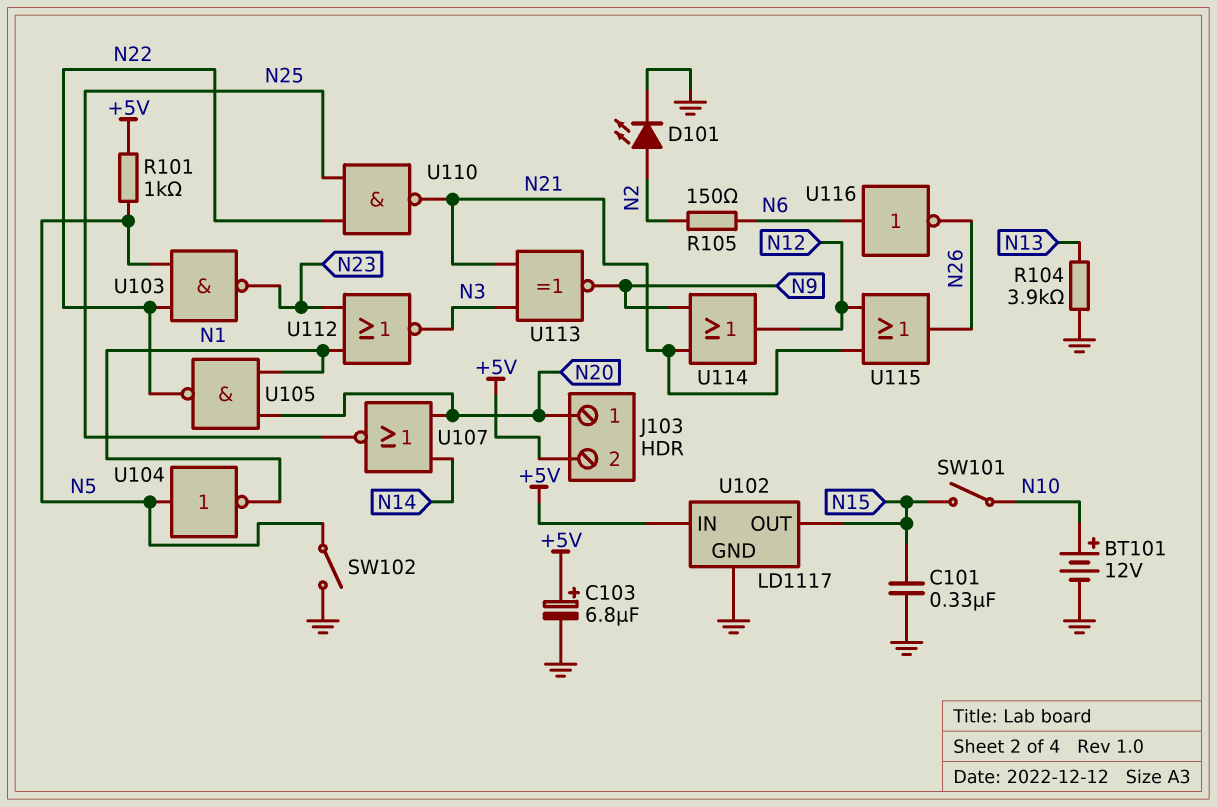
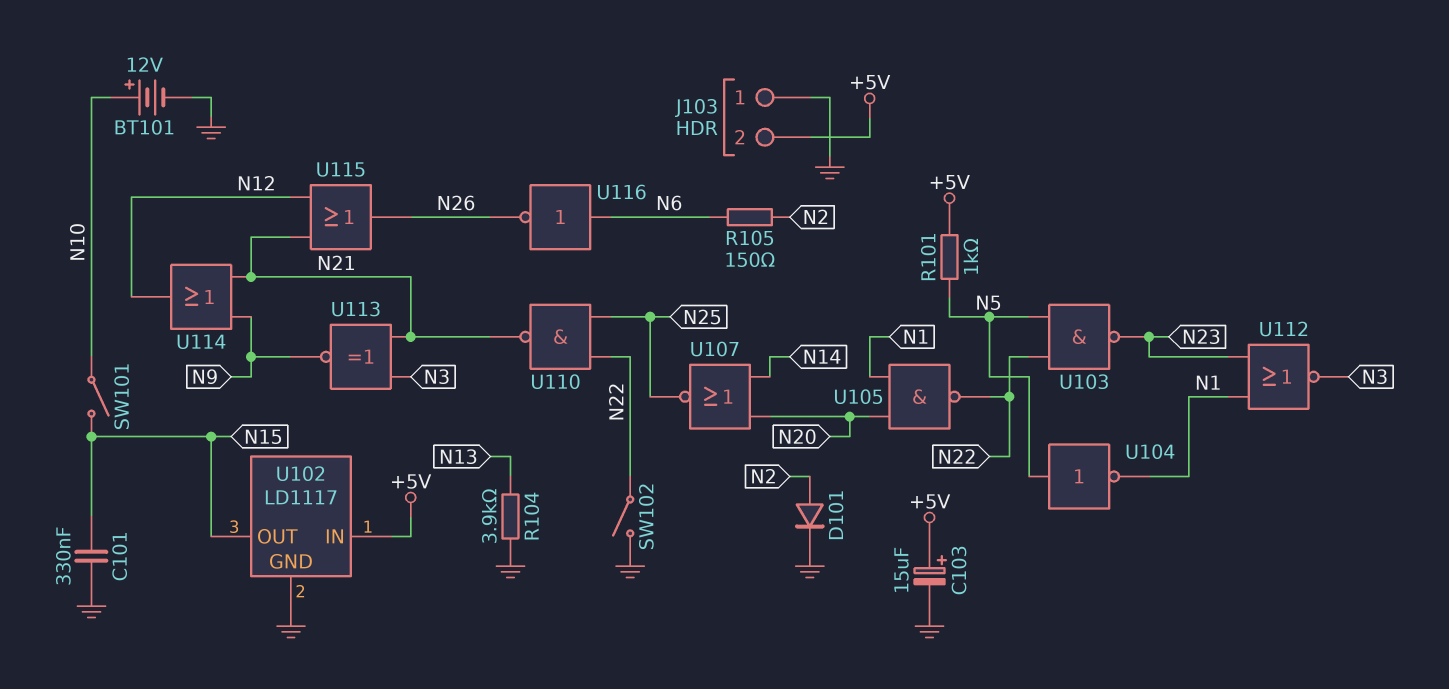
C103: 6.8uF (plus +5V, minus GND) -> 15uF (plus +5V, minus GND)
D101: LED (A N2, K GND) -> diode (A N2, K GND)
J103 pin 1: N20 -> GND
SW102: switch (GND, N5) -> switch (GND, N22)

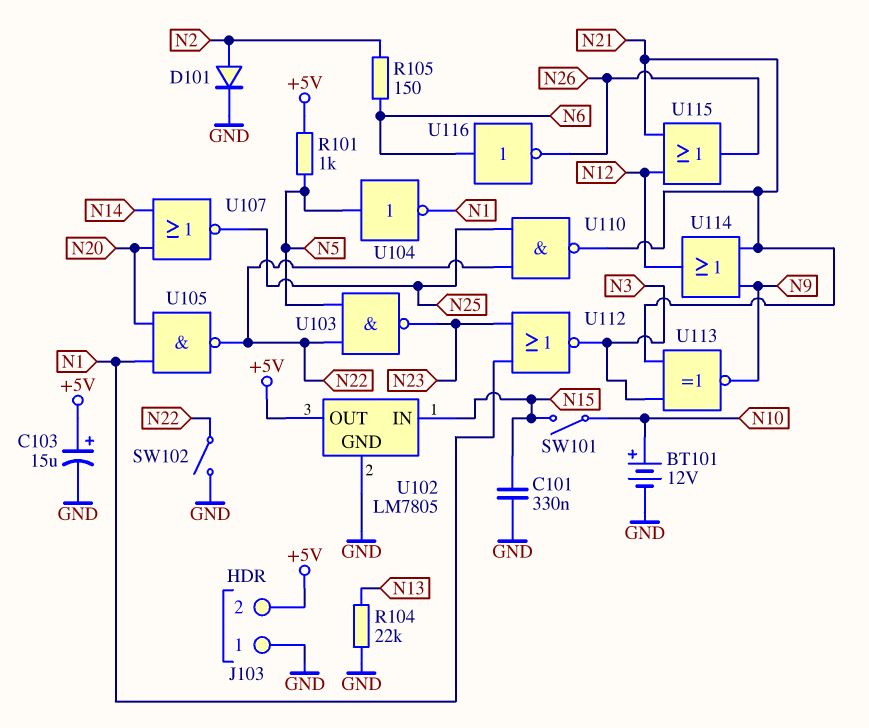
R104: 3.9k (GND, N13) -> 22k (GND, N13)
U102: LD1117 -> LM7805
U102 pin IN: +5V -> N15
U102 pin OUT: N15 -> +5V

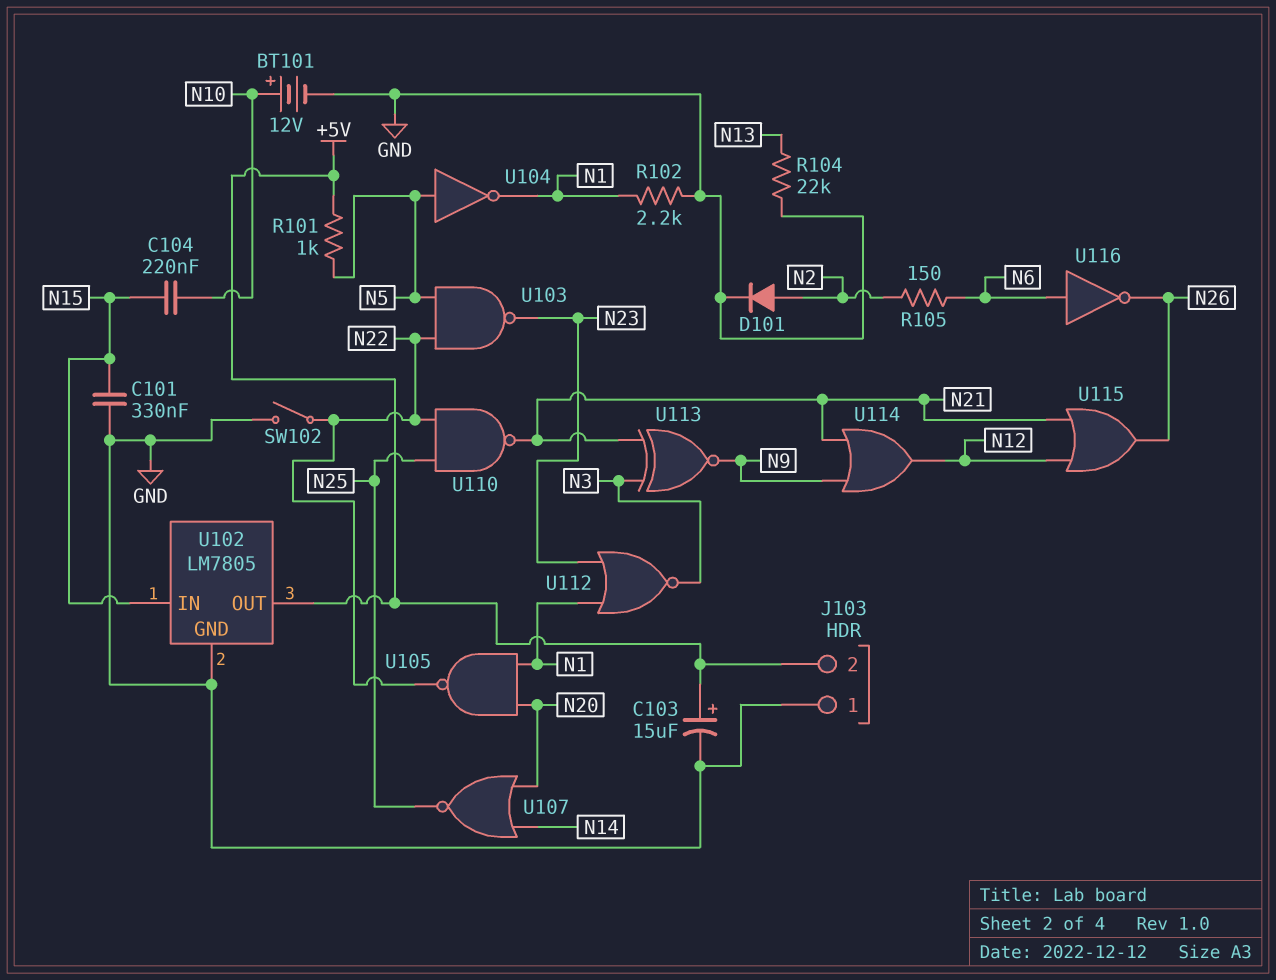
C104: none -> 220nF (N10, N15)
R102: none -> 2.2k (GND, N1)
SW101: switch (N10, N15) -> none

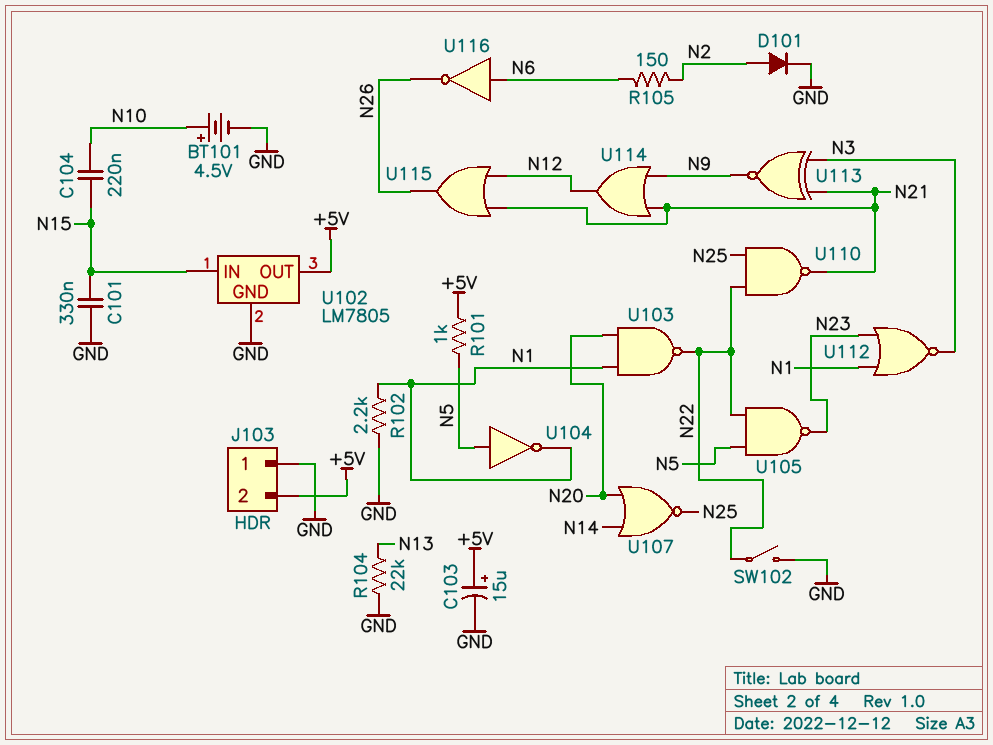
BT101: 12V (plus N10, minus GND) -> 4.5V (plus N10, minus GND)
U103: NAND (in N5, in N22, out N23) -> NAND (in N1, in N20, out N22)
U105: NAND (in N1, in N20, out N22) -> NAND (in N5, in N22, out N23)

